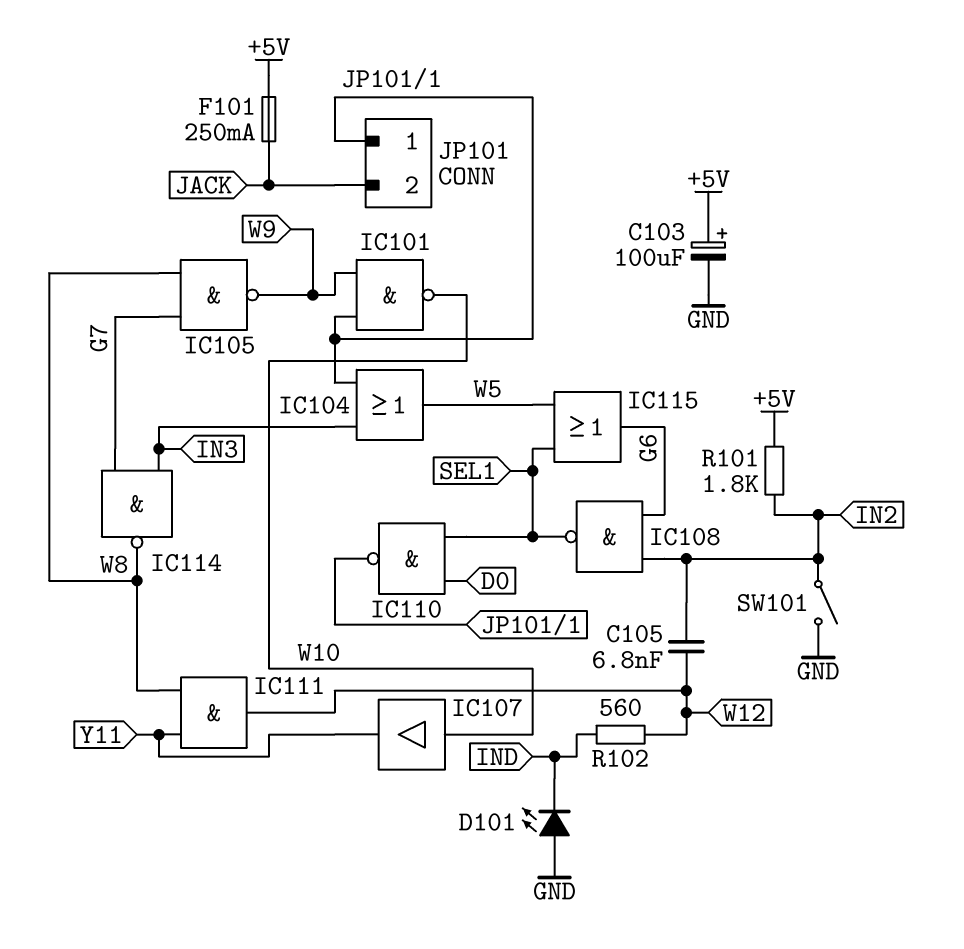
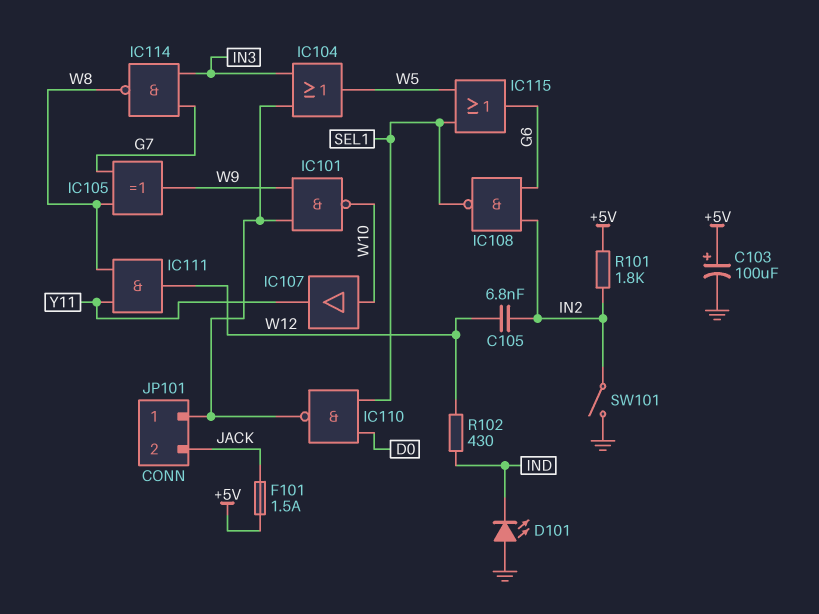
F101: 250mA (+5V, JACK) -> 1.5A (+5V, JACK)
IC105: NAND (in G7, in W8, out W9) -> XOR (in G7, in W8, out W9)
R102: 560 (IND, W12) -> 430 (IND, W12)

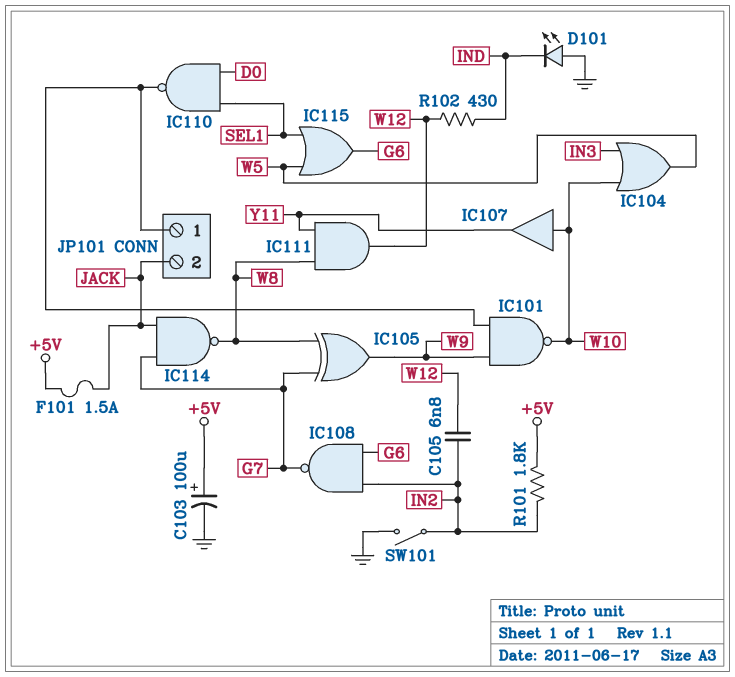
IC104: OR (in IN3, in JP101/1, out W5) -> OR (in IN3, in W10, out W5)
IC108: NAND (in G6, in IN2, out SEL1) -> NAND (in G6, in IN2, out G7)
IC114: NAND (in G7, in IN3, out W8) -> NAND (in G7, in JACK, out W8)

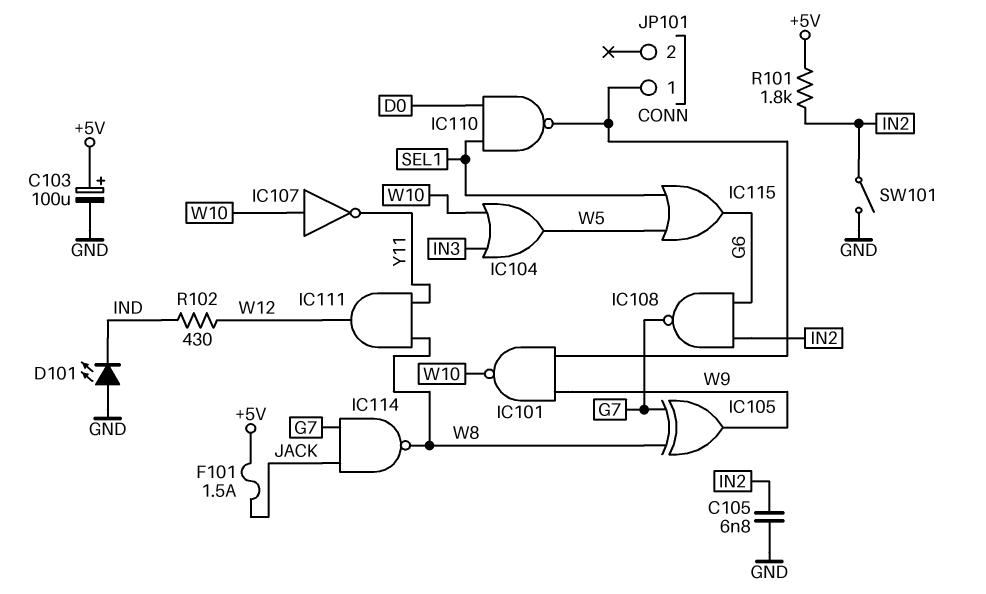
C105: 6.8nF (IN2, W12) -> 6.8nF (GND, IN2)
IC107: buffer (in W10, out Y11) -> NOT (in W10, out Y11)
JP101 pin 2: JACK -> none

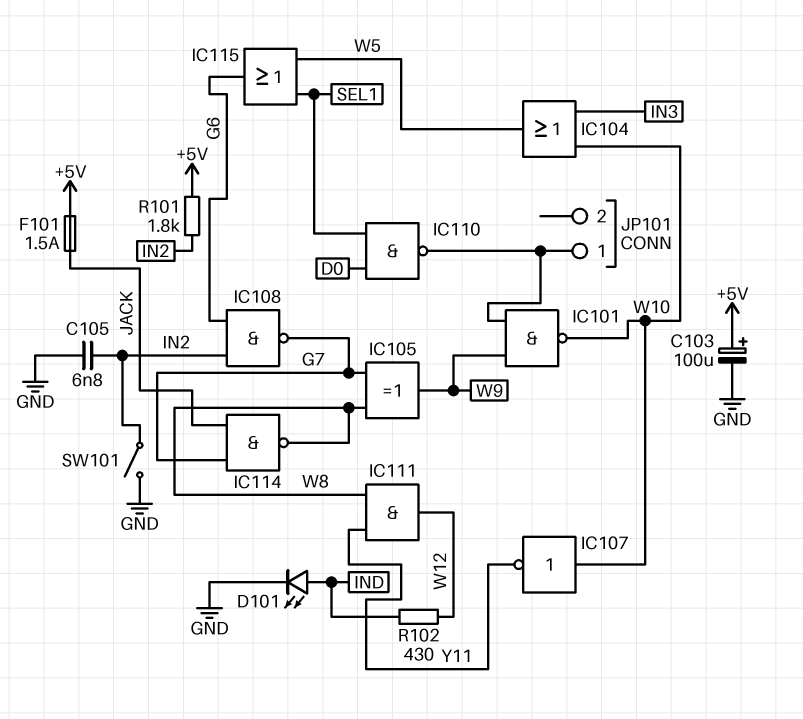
D101: LED (A GND, K IND) -> LED (A IND, K GND)

